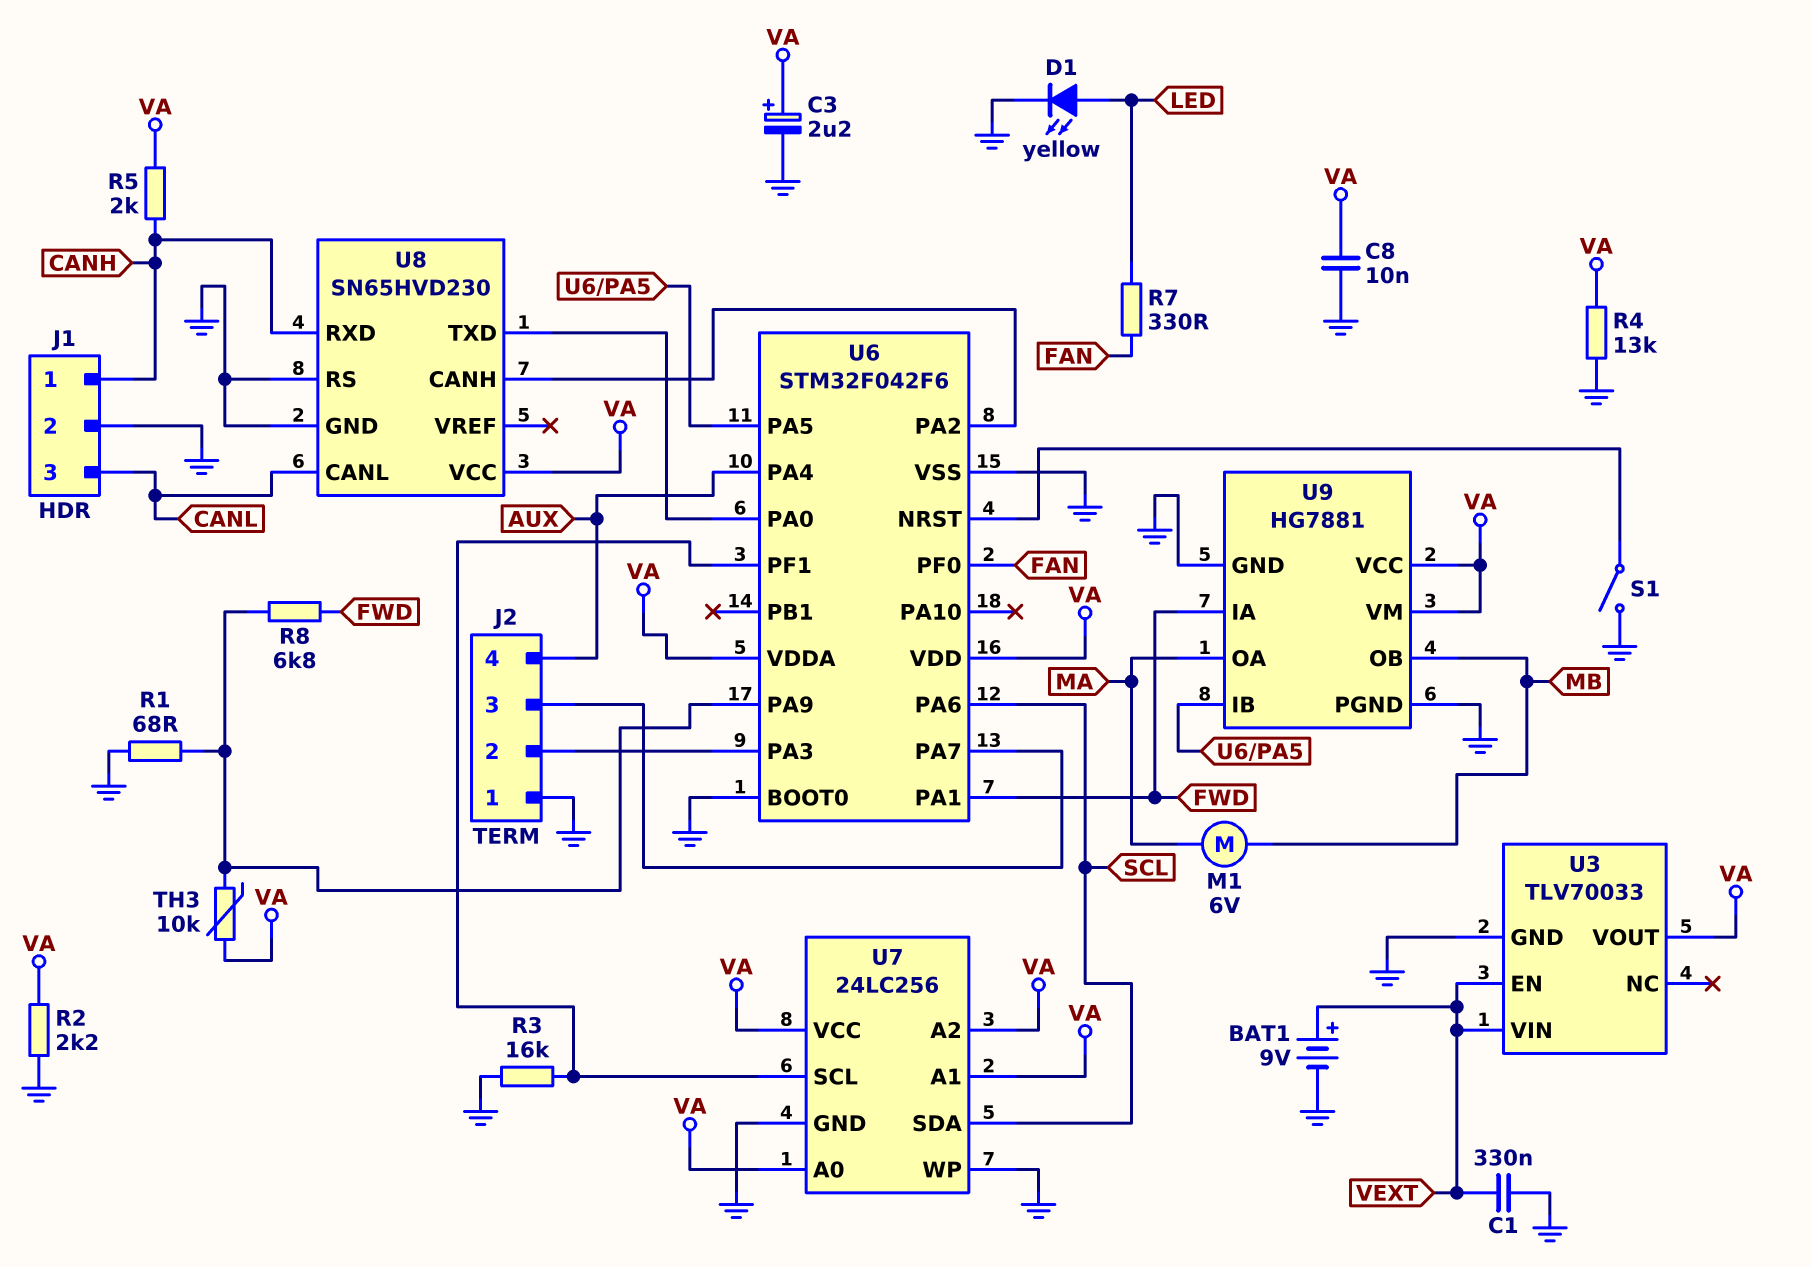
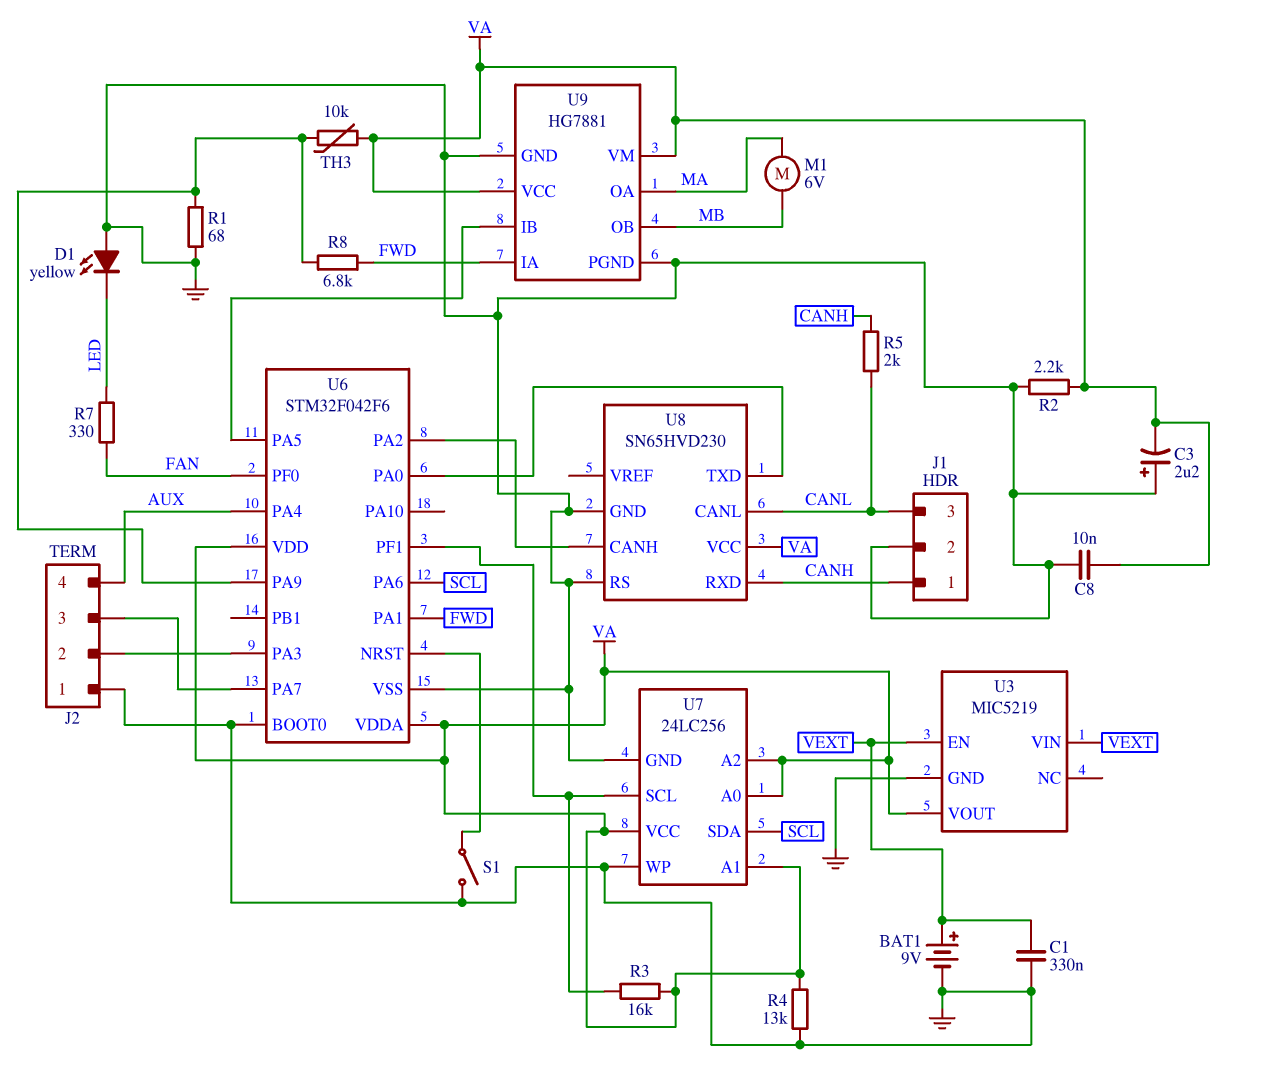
C3: 2.2uF (plus VA, minus GND) -> 2.2uF (plus GND, minus VA)
D1: LED yellow (A LED, K GND) -> LED yellow (A GND, K LED)
R3: 16k (GND, U6/PF1) -> 16k (U6/PF1, VA)
R5: 2k (CANH, VA) -> 2k (CANH, CANL)
U3: TLV70033 -> MIC5219

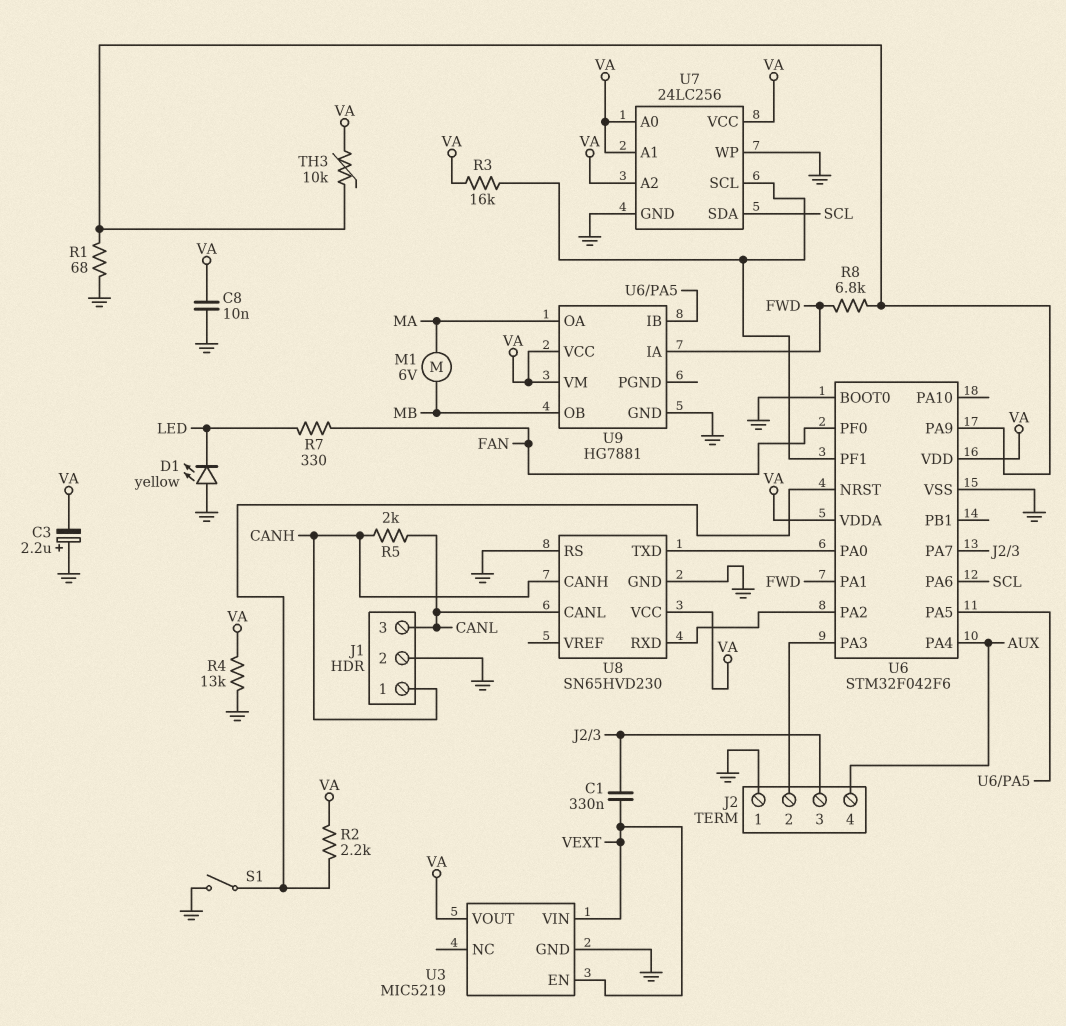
BAT1: 9V (plus VEXT, minus GND) -> none
C1: 330nF (GND, VEXT) -> 330nF (J2/3, VEXT)
R2: 2.2k (GND, VA) -> 2.2k (U6/NRST, VA)
U8 pin CANH: U6/PA2 -> CANH
U8 pin RXD: CANH -> U6/PA2
U9 pin PGND: GND -> none

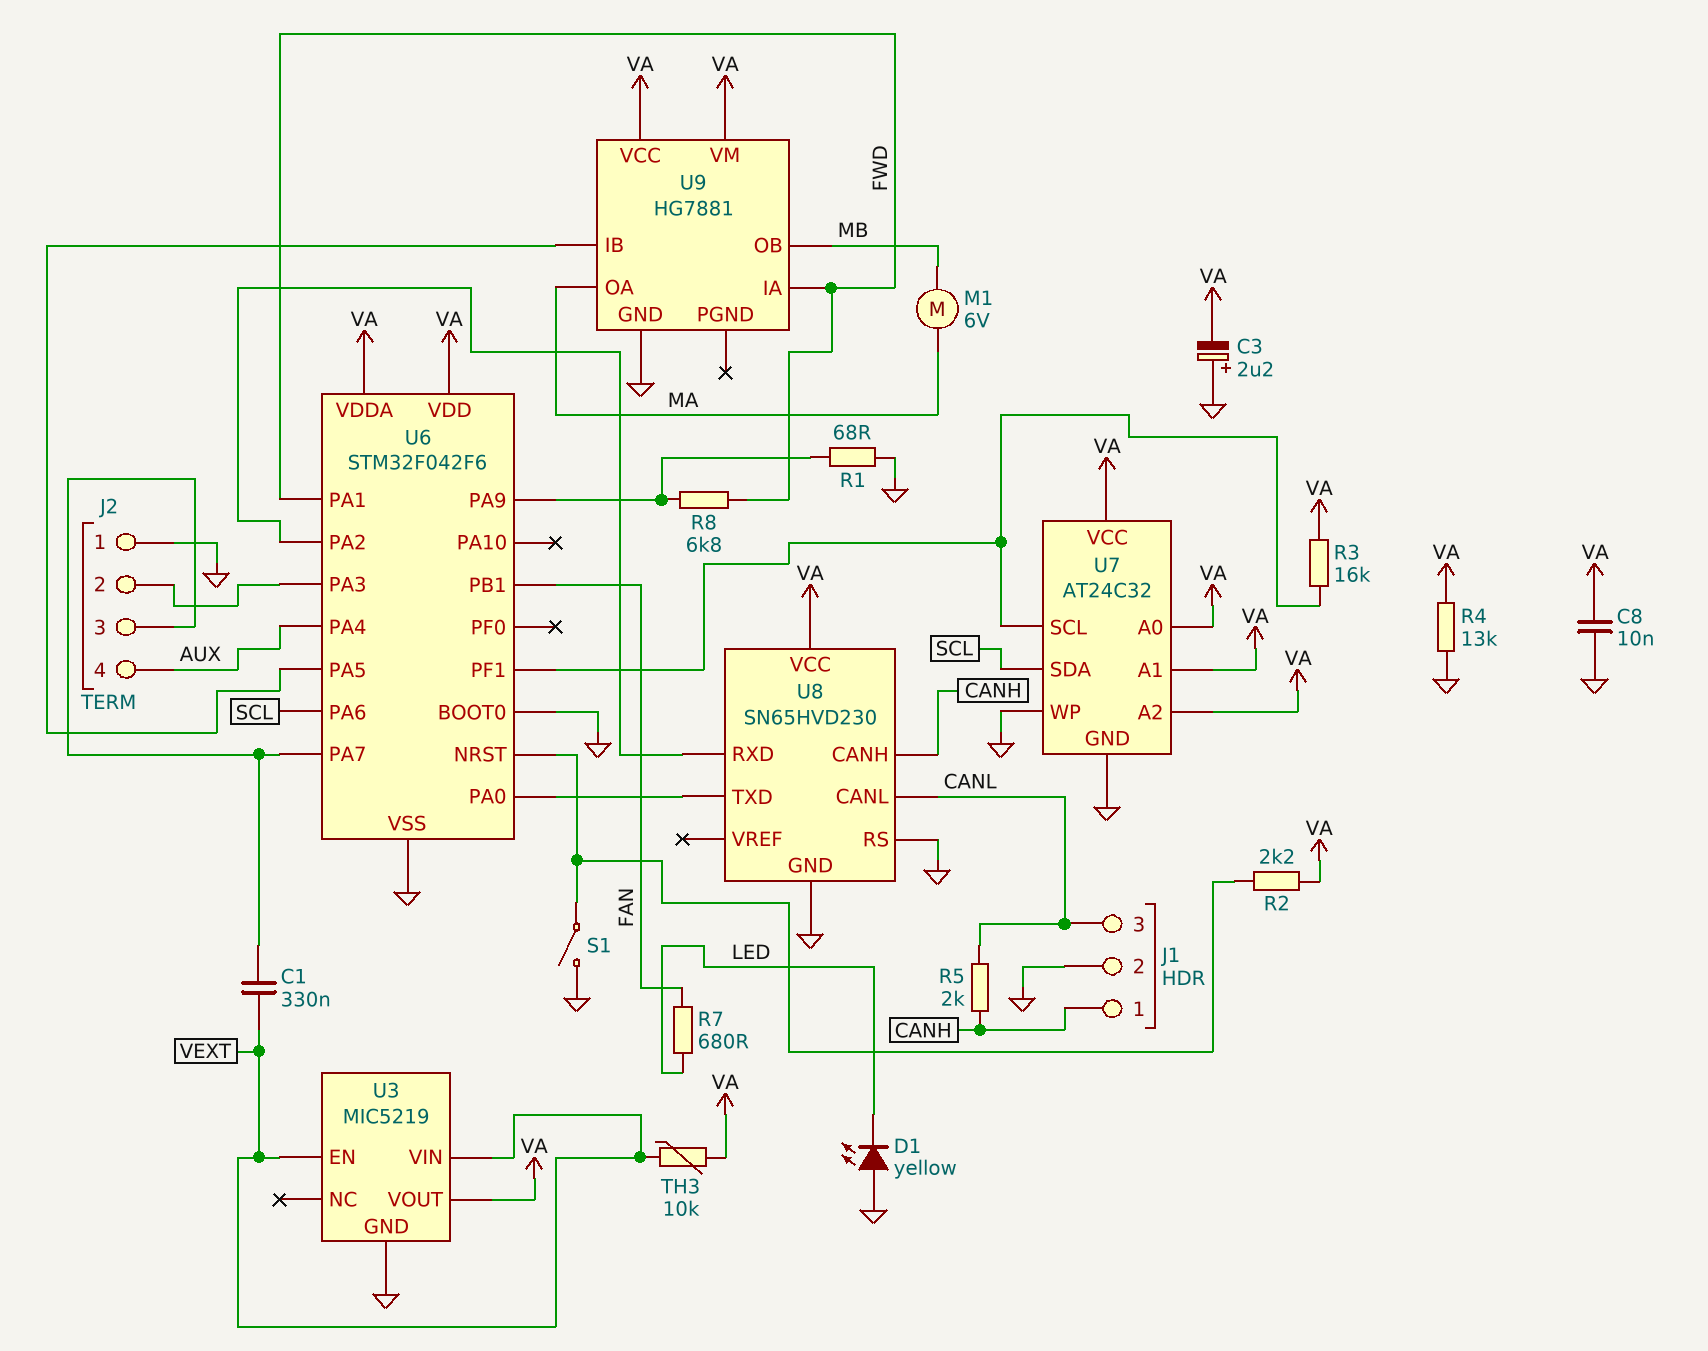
R7: 330 (FAN, LED) -> 680 (FAN, LED)
TH3: 10k (U6/PA9, VA) -> 10k (VA, VEXT)
U6 pin PB1: none -> FAN
U6 pin PF0: FAN -> none
U7: 24LC256 -> AT24C32

